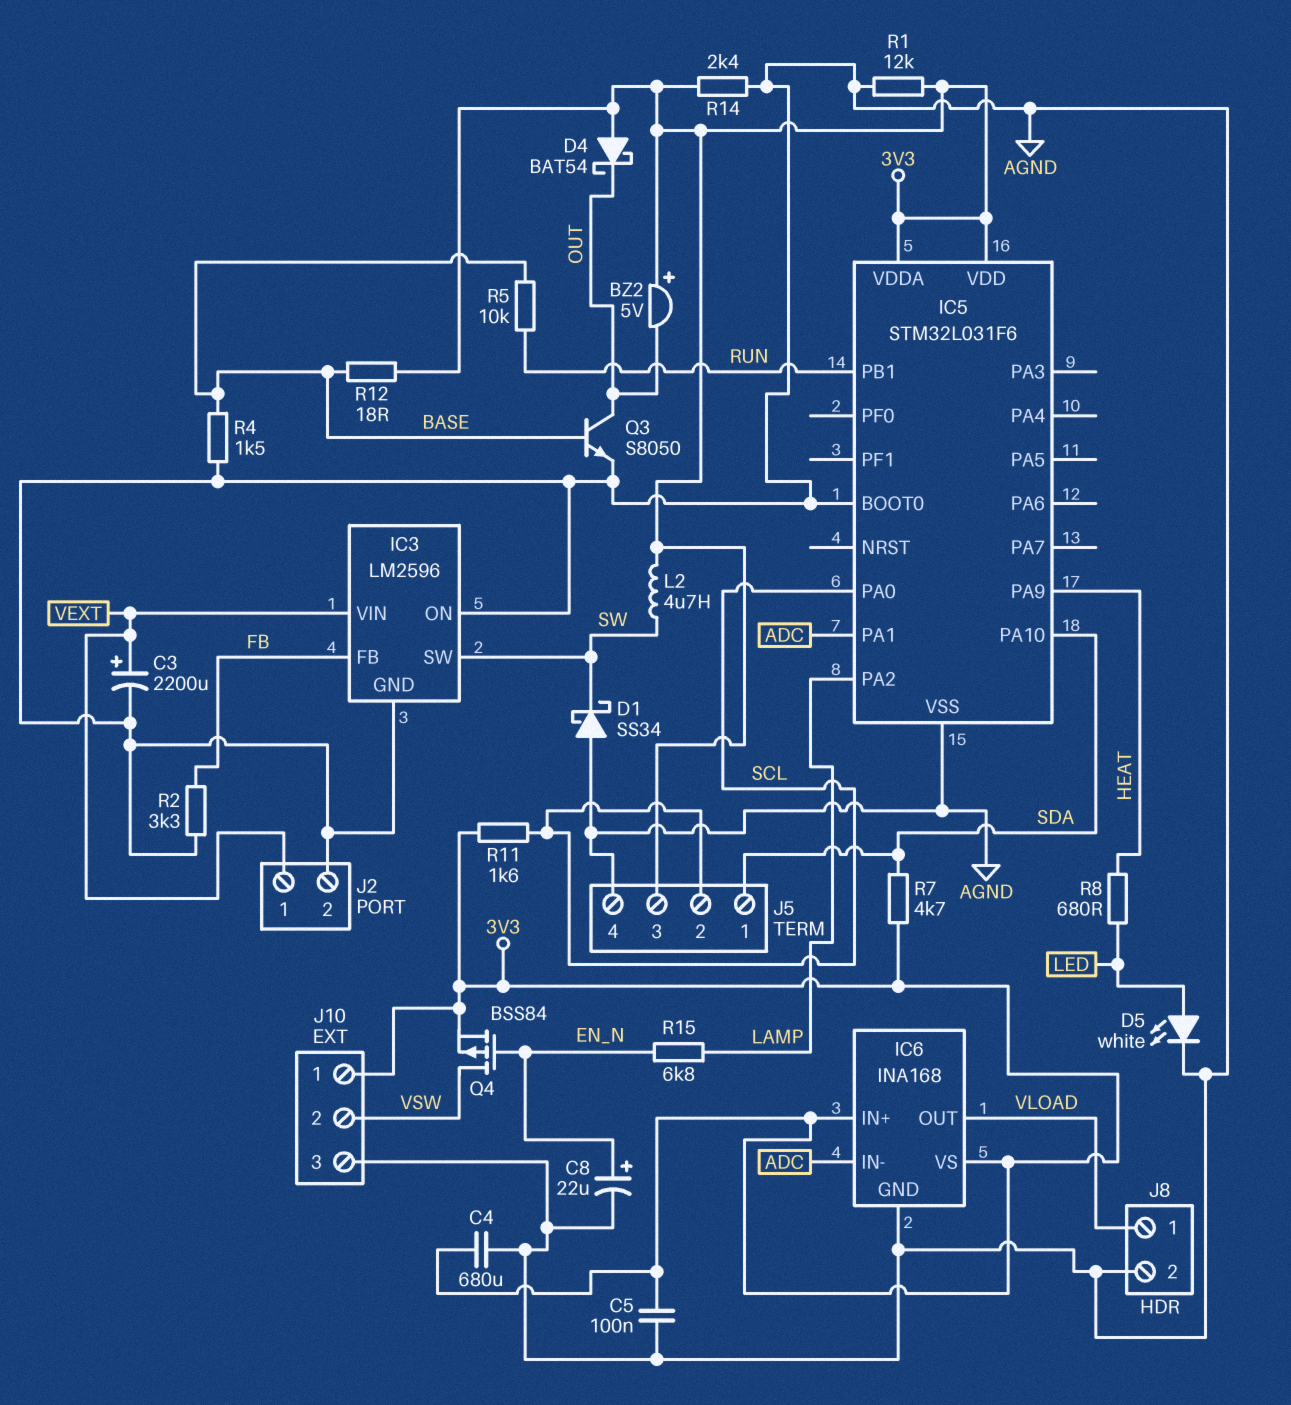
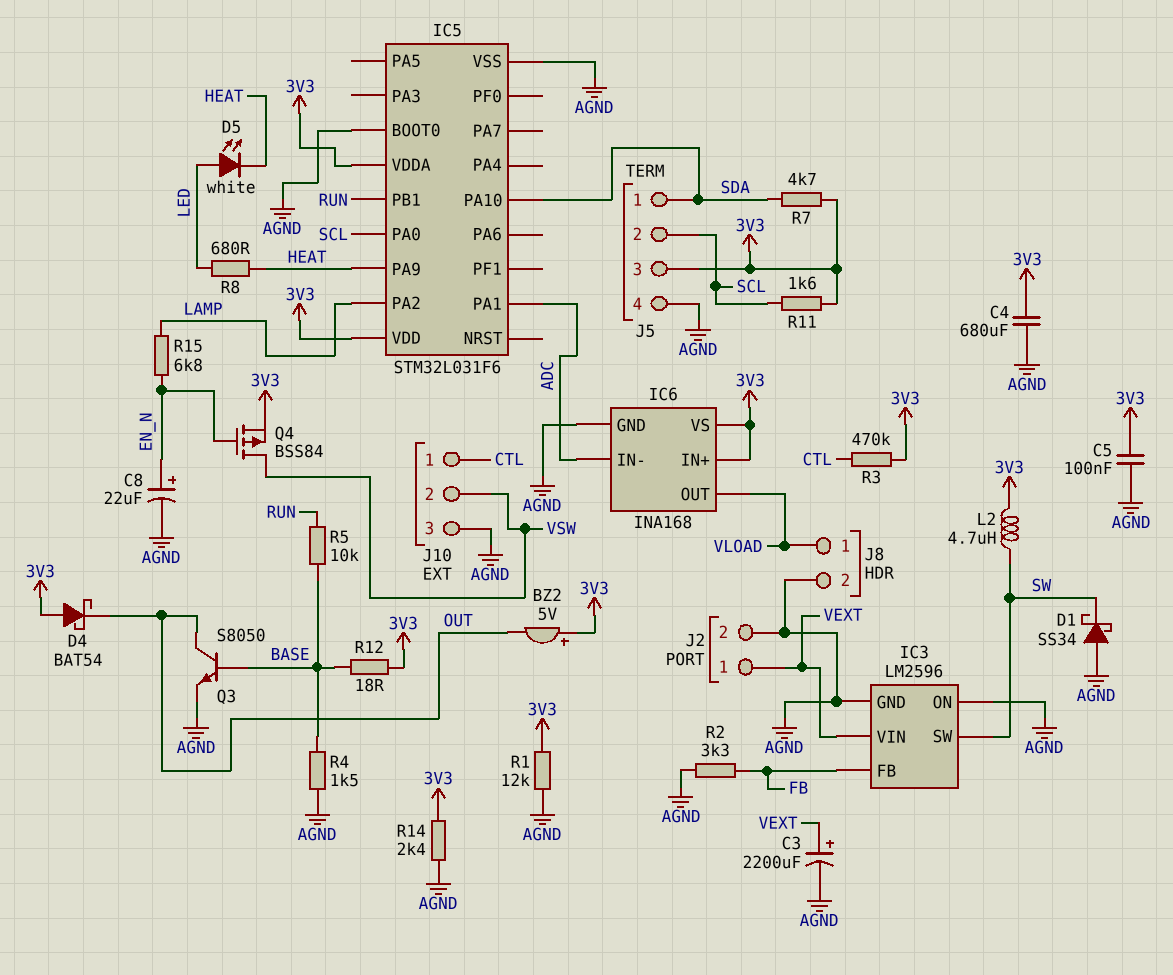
D5: LED white (A LED, K AGND) -> LED white (A LED, K HEAT)
J10 pin 1: 3V3 -> CTL
R3: none -> 470k (3V3, CTL)

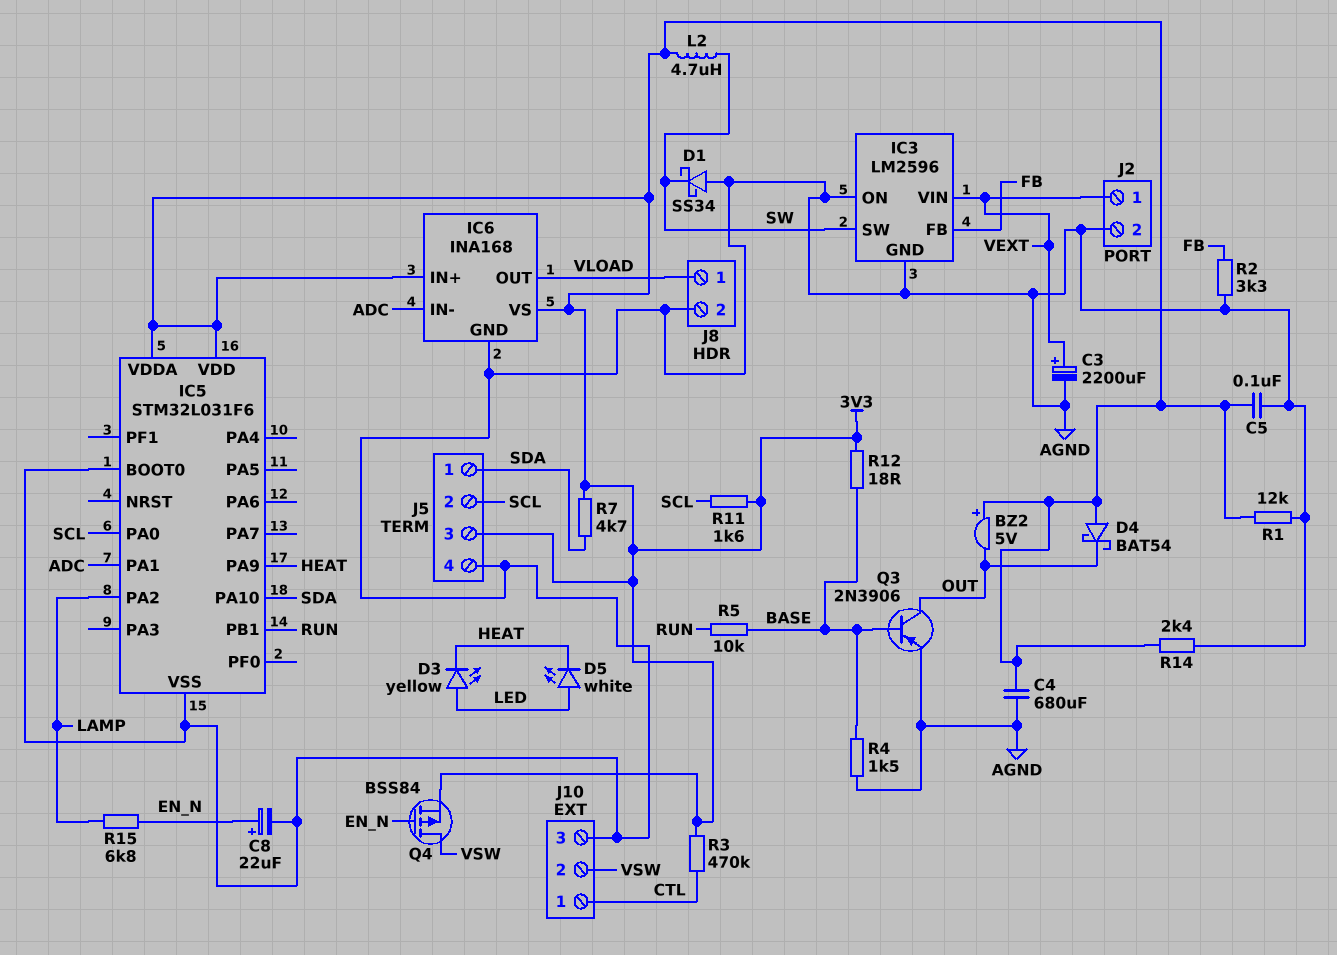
D3: none -> LED yellow (A LED, K HEAT)
Q3: NPN S8050 (B BASE, C OUT, E AGND) -> PNP 2N3906 (B BASE, C OUT, E AGND)
R8: 680 (HEAT, LED) -> none

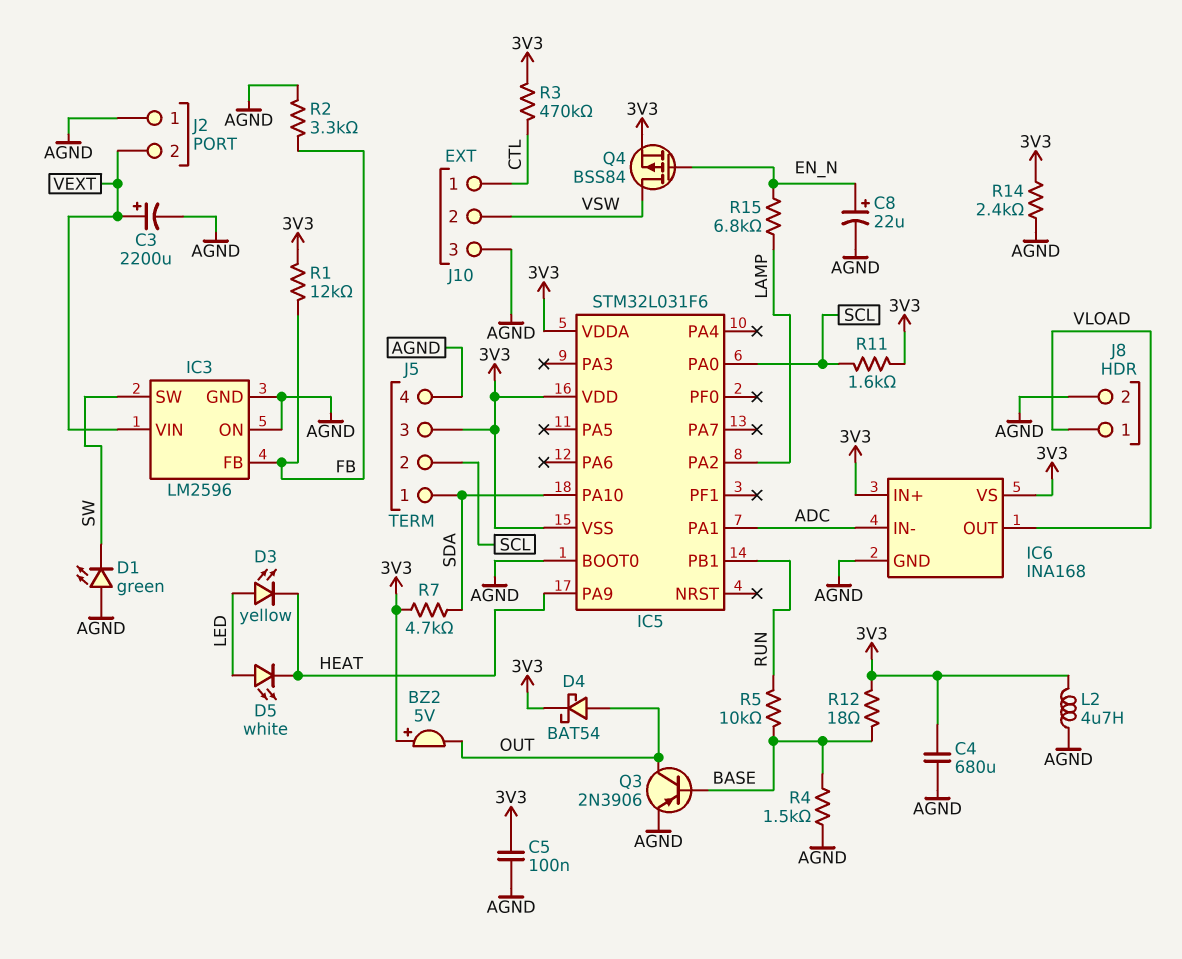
D1: schottky SS34 (A AGND, K SW) -> LED green (A AGND, K SW)
D4: schottky BAT54 (A 3V3, K OUT) -> schottky BAT54 (A OUT, K 3V3)
IC5 pin VSS: AGND -> 3V3
J2 pin 1: VEXT -> AGND
J2 pin 2: AGND -> VEXT
L2: 4.7uH (3V3, SW) -> 4.7uH (3V3, AGND)
R1: 12k (3V3, AGND) -> 12k (3V3, FB)

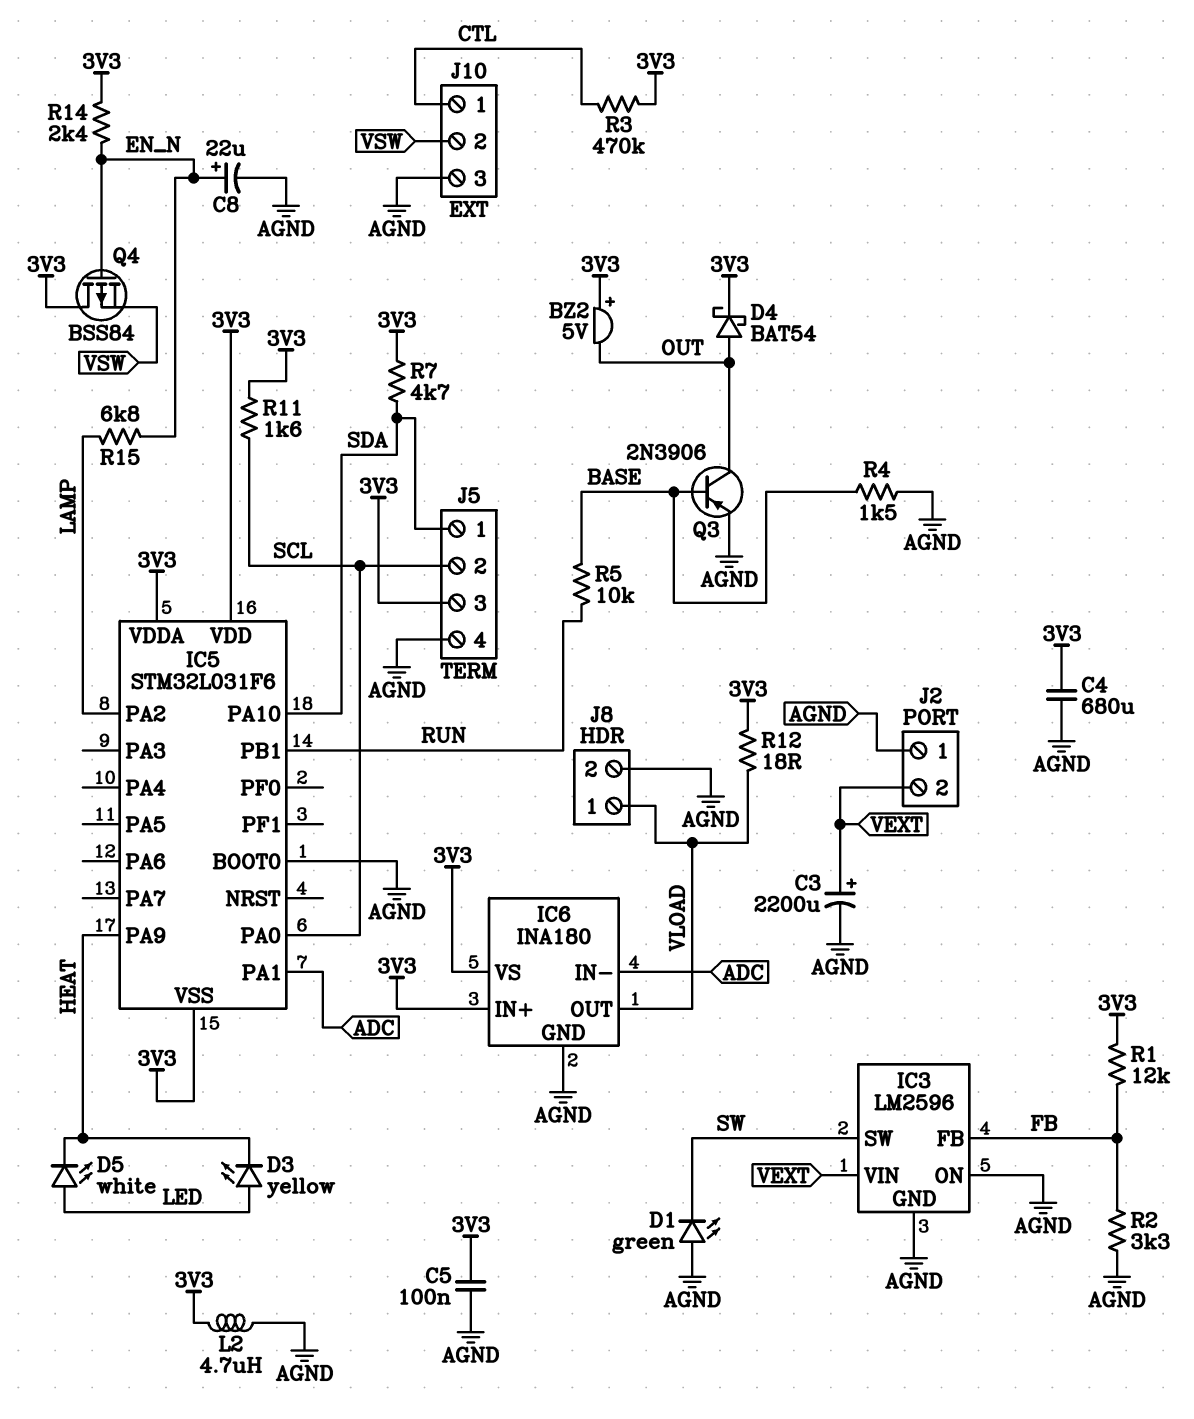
IC6: INA168 -> INA180
Q4: PMOS BSS84 (G EN_N, D VSW, S 3V3) -> PMOS BSS84 (G EN_N, D 3V3, S VSW)
R12: 18 (3V3, BASE) -> 18 (3V3, VLOAD)
R14: 2.4k (3V3, AGND) -> 2.4k (3V3, EN_N)

